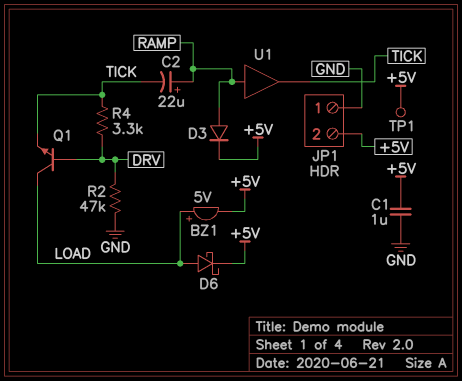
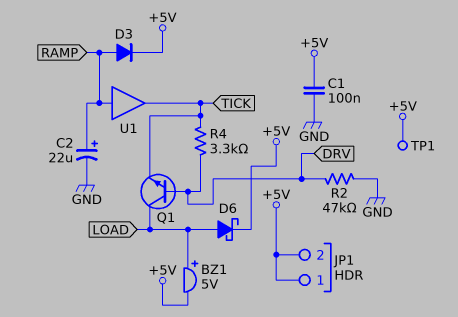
C1: 1uF (+5V, GND) -> 100nF (+5V, GND)
C2: 22uF (plus RAMP, minus TICK) -> 22uF (plus RAMP, minus GND)
JP1 pin 1: GND -> +5V

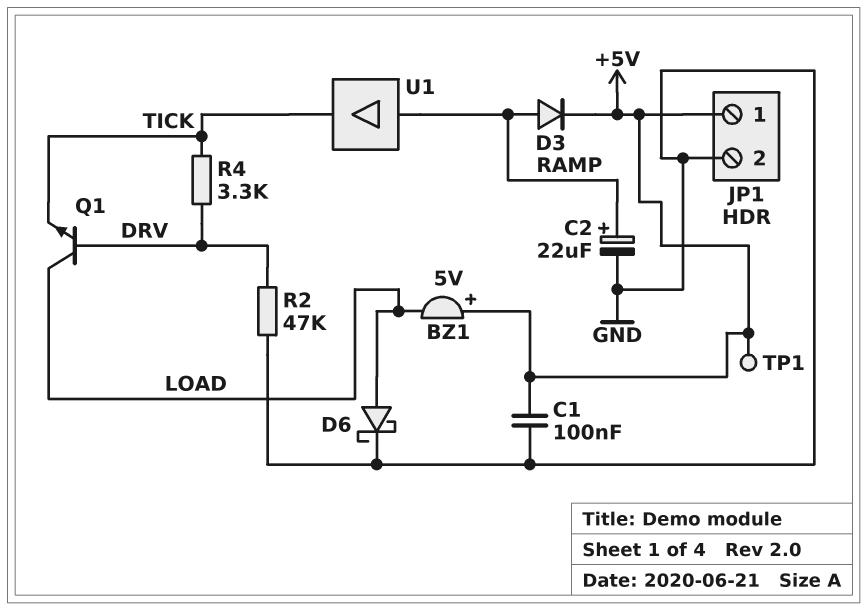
BZ1: buzzer 5V (plus LOAD, minus +5V) -> buzzer 5V (plus +5V, minus LOAD)
D6: schottky (A LOAD, K +5V) -> schottky (A LOAD, K GND)
JP1 pin 2: +5V -> GND

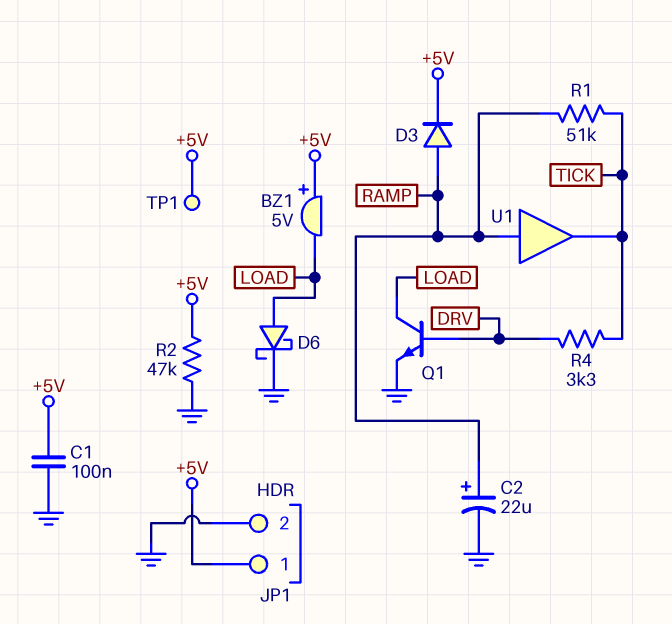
Q1: NPN (B DRV, C LOAD, E TICK) -> NPN (B DRV, C LOAD, E GND)
R1: none -> 51k (RAMP, TICK)
R2: 47k (DRV, GND) -> 47k (+5V, GND)

